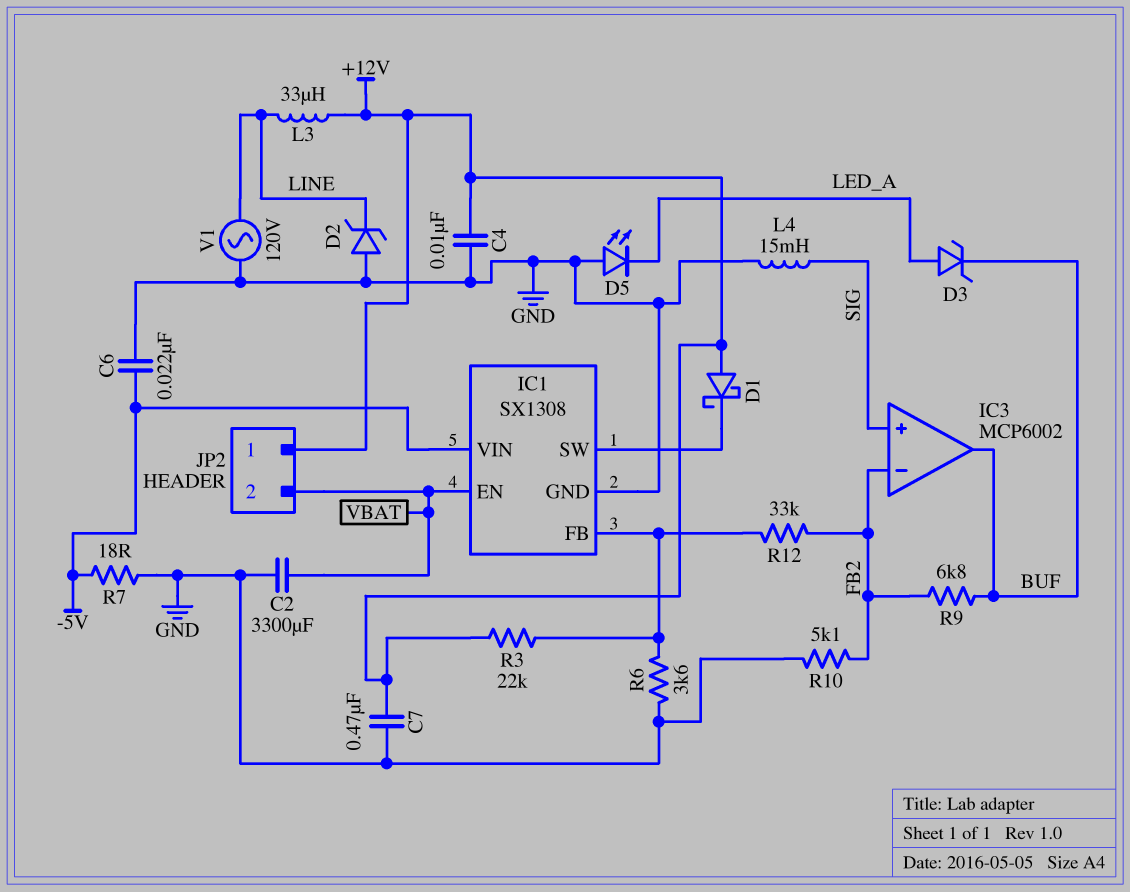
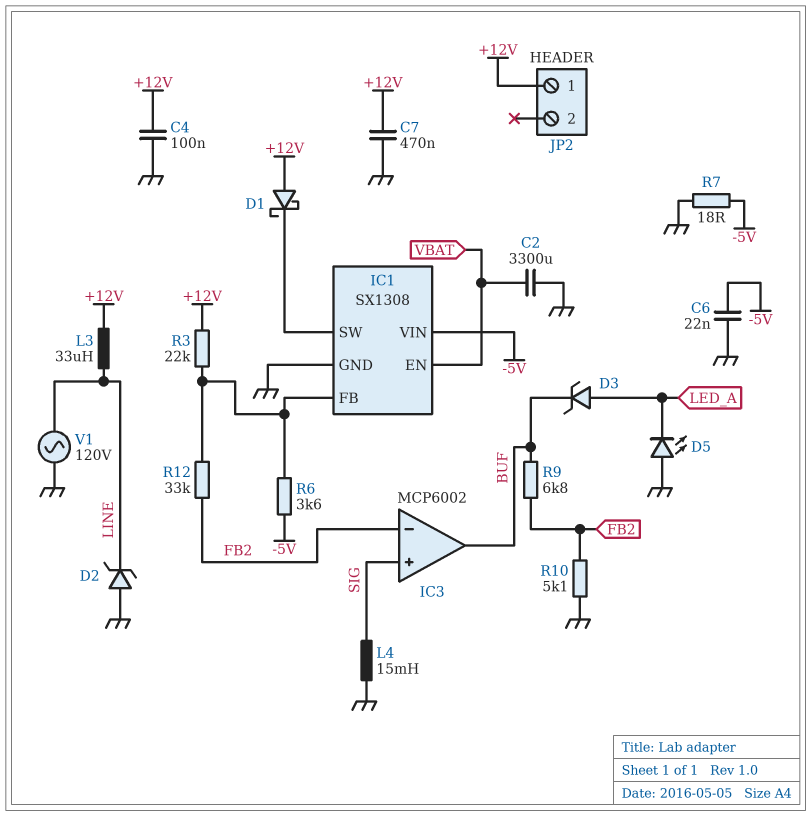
C4: 10nF (+12V, GND) -> 100nF (+12V, GND)
JP2 pin 2: VBAT -> none
R6: 3.6k (GND, IC1/FB) -> 3.6k (-5V, IC1/FB)

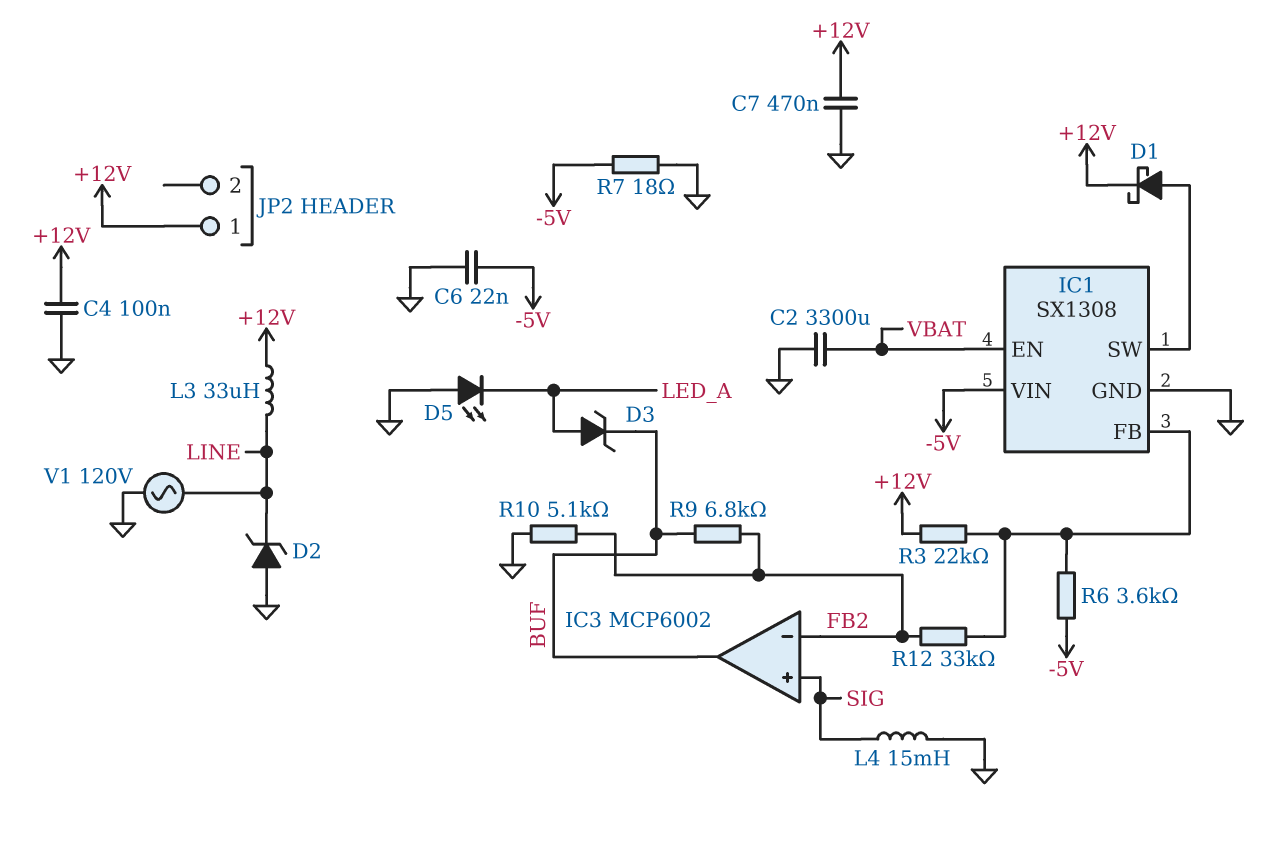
D1: schottky (A +12V, K IC1/SW) -> schottky (A IC1/SW, K +12V)

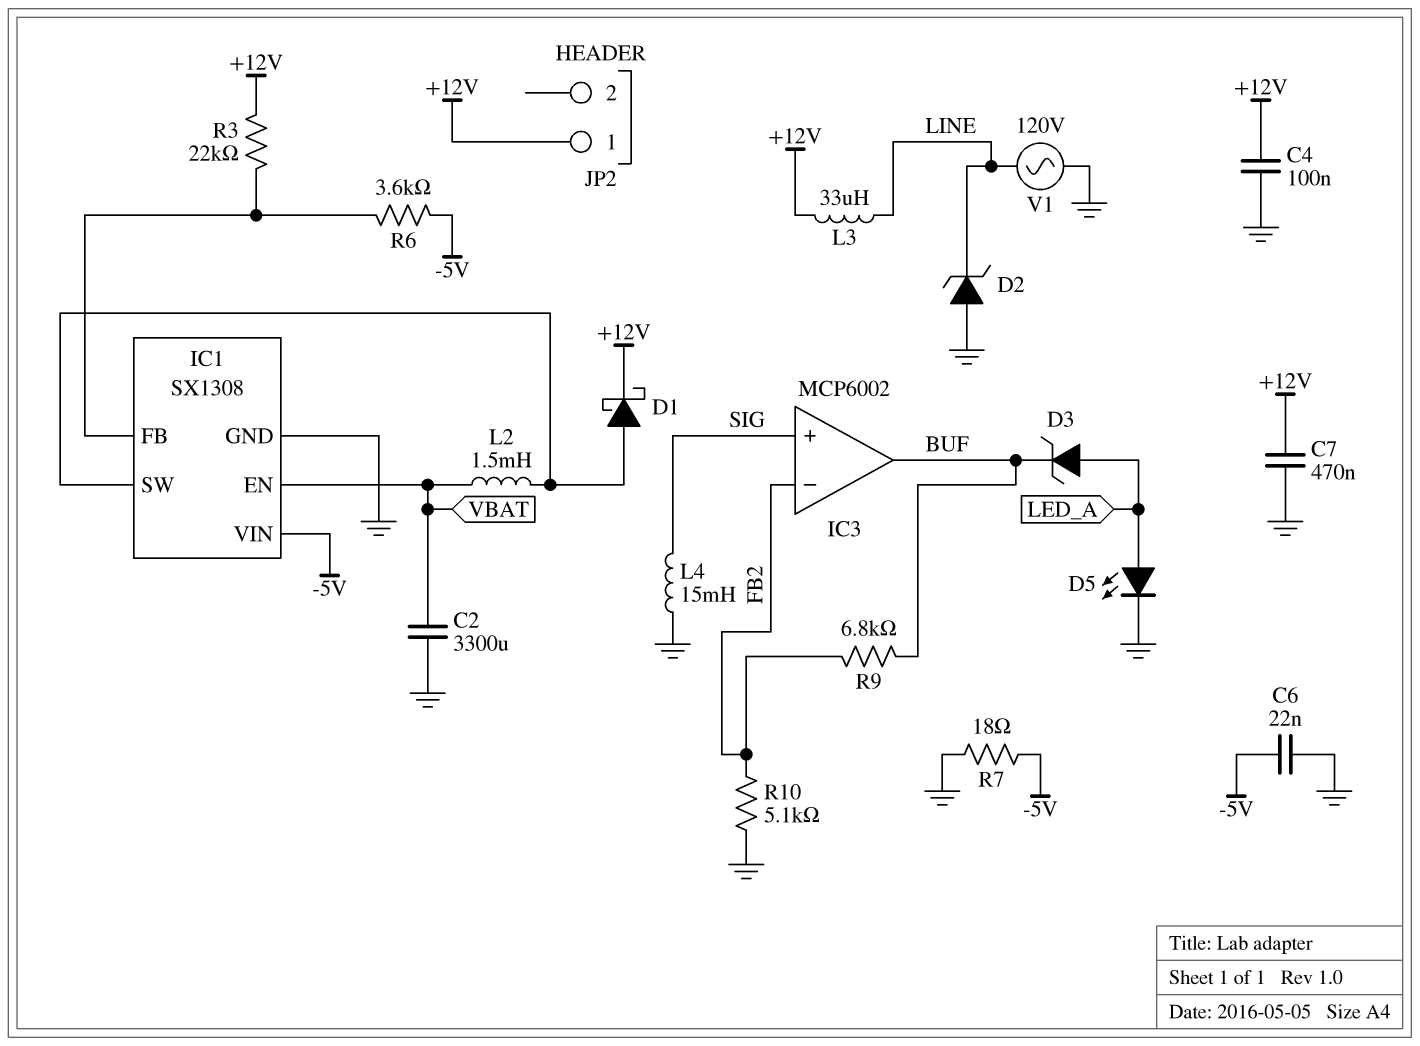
D5: LED (A GND, K LED_A) -> LED (A LED_A, K GND)
L2: none -> 1.5mH (IC1/SW, VBAT)
R12: 33k (FB2, IC1/FB) -> none

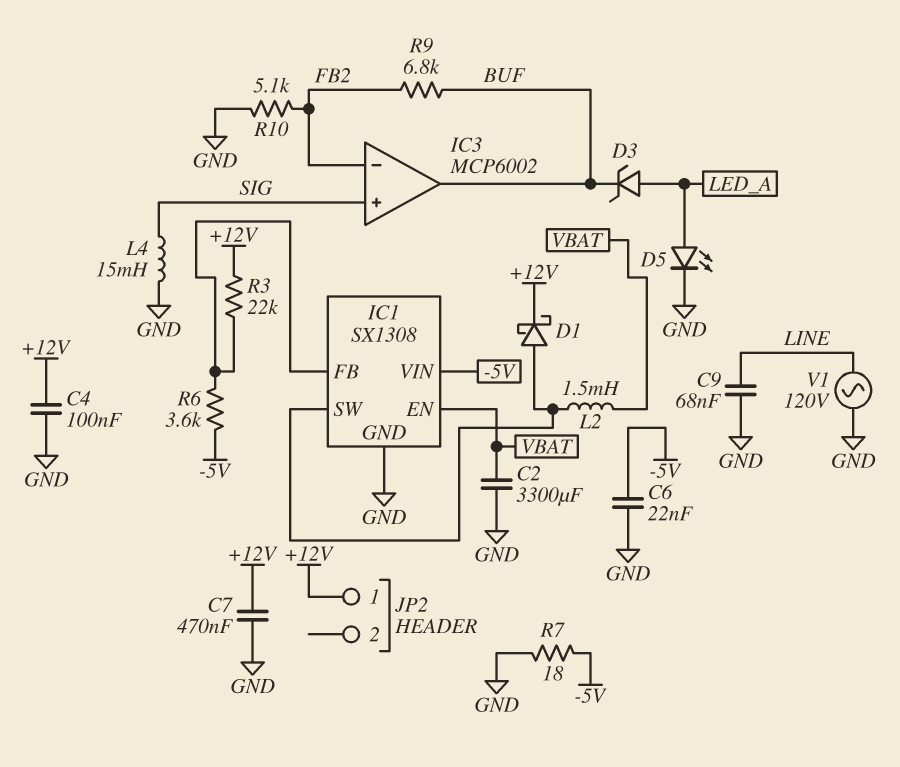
C9: none -> 68nF (GND, LINE)
D2: zener (A GND, K LINE) -> none
L3: 33uH (+12V, LINE) -> none

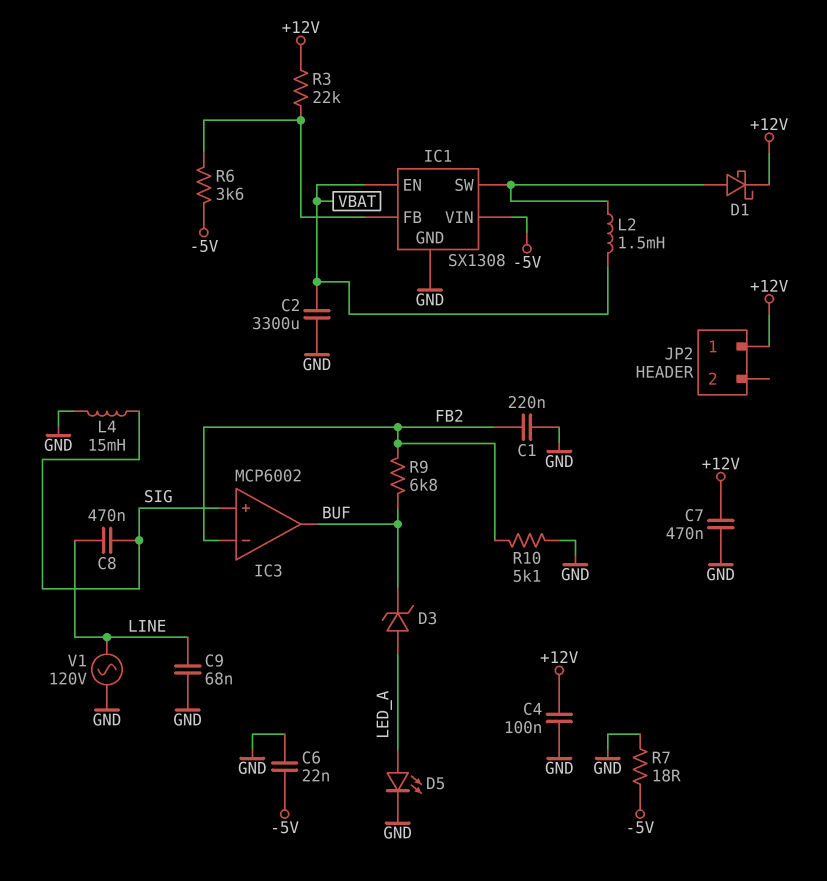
C1: none -> 220nF (FB2, GND)
C8: none -> 470nF (LINE, SIG)

